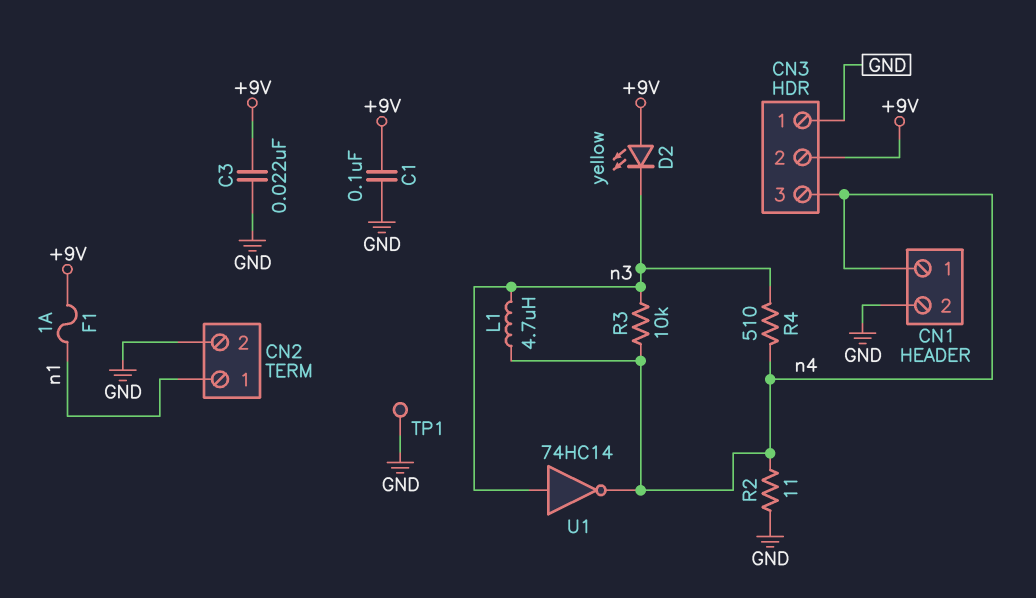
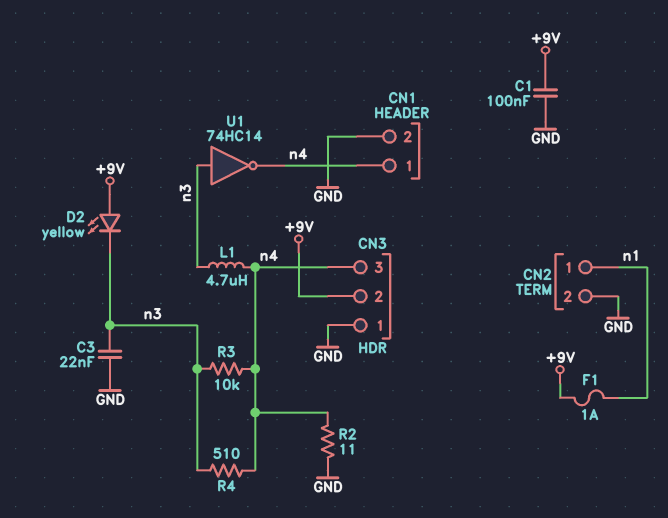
C3: 22nF (+9V, GND) -> 22nF (GND, n3)
TP1: test point (GND) -> none

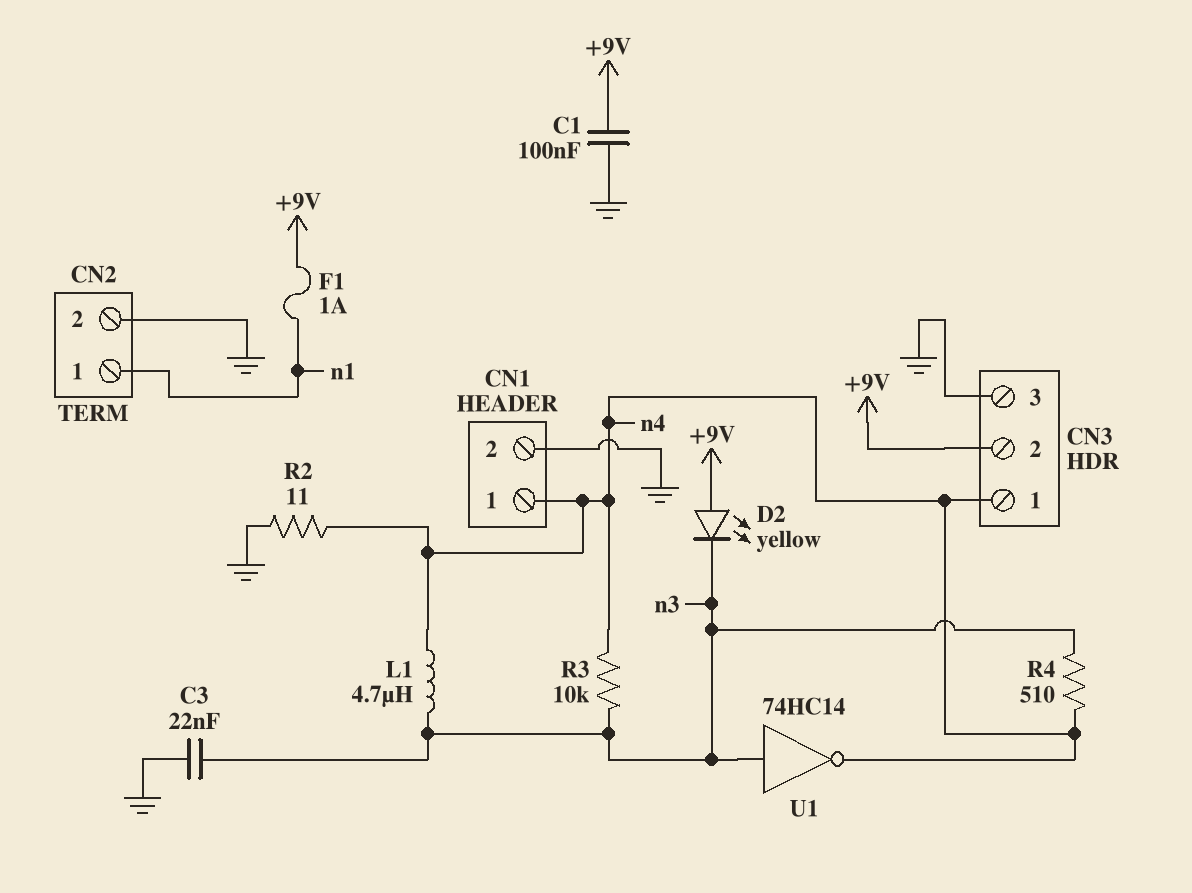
CN3 pin 1: GND -> n4
CN3 pin 3: n4 -> GND

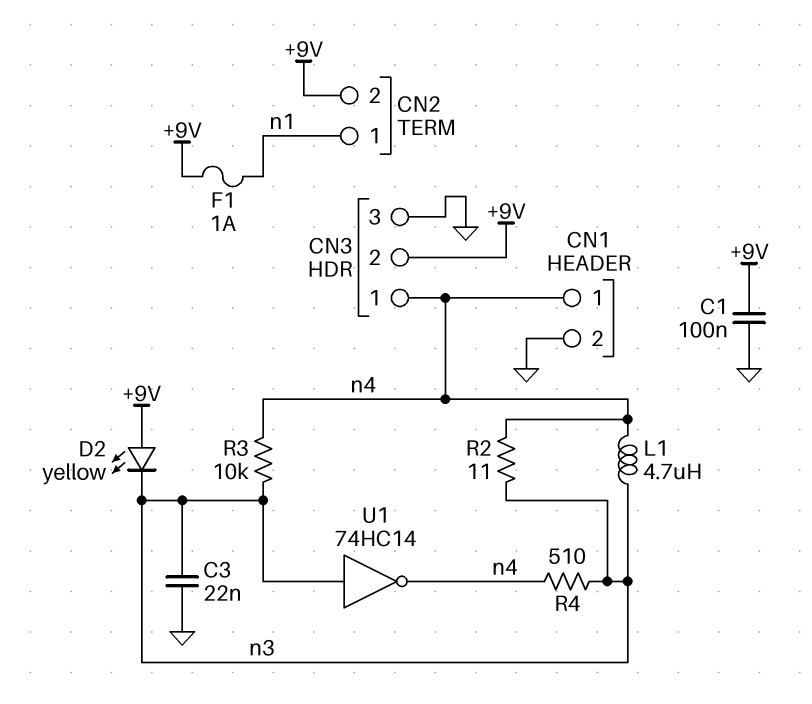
CN2 pin 2: GND -> +9V
R2: 11 (GND, n4) -> 11 (n3, n4)

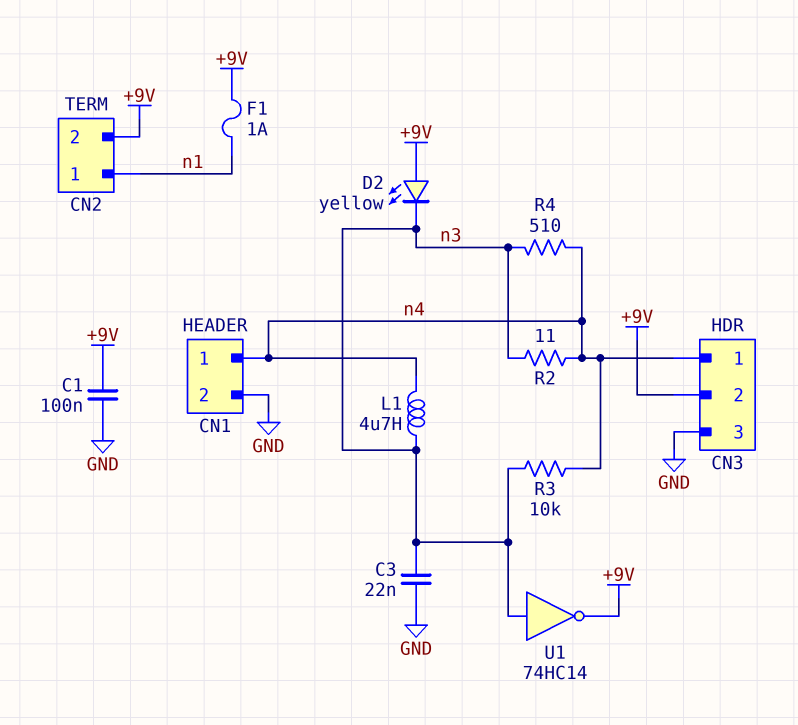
U1: NOT 74HC14 (in n3, out n4) -> NOT 74HC14 (in n3, out +9V)

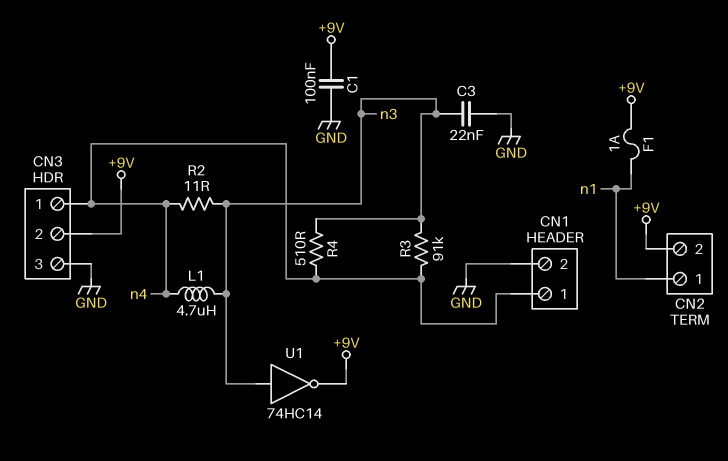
D2: LED yellow (A +9V, K n3) -> none
R3: 10k (n3, n4) -> 91k (n3, n4)

